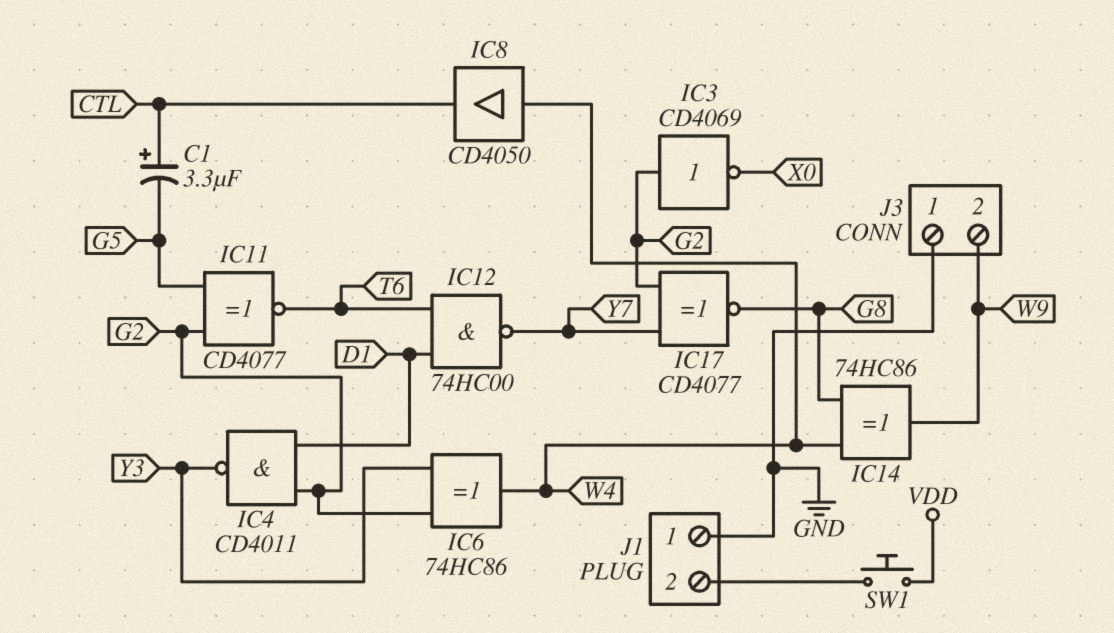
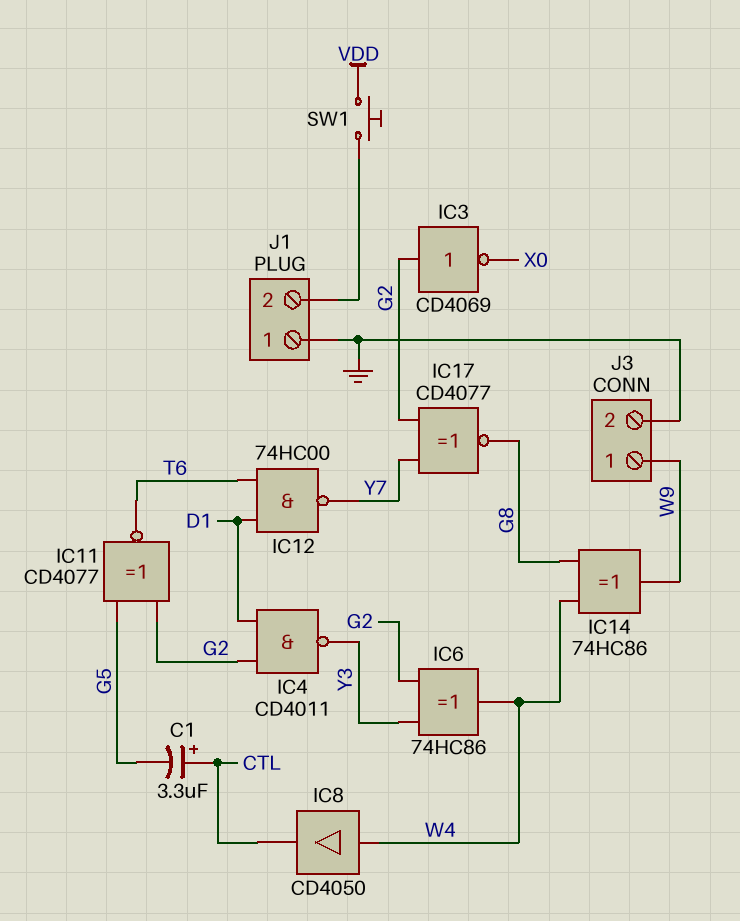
J3 pin 1: GND -> W9
J3 pin 2: W9 -> GND

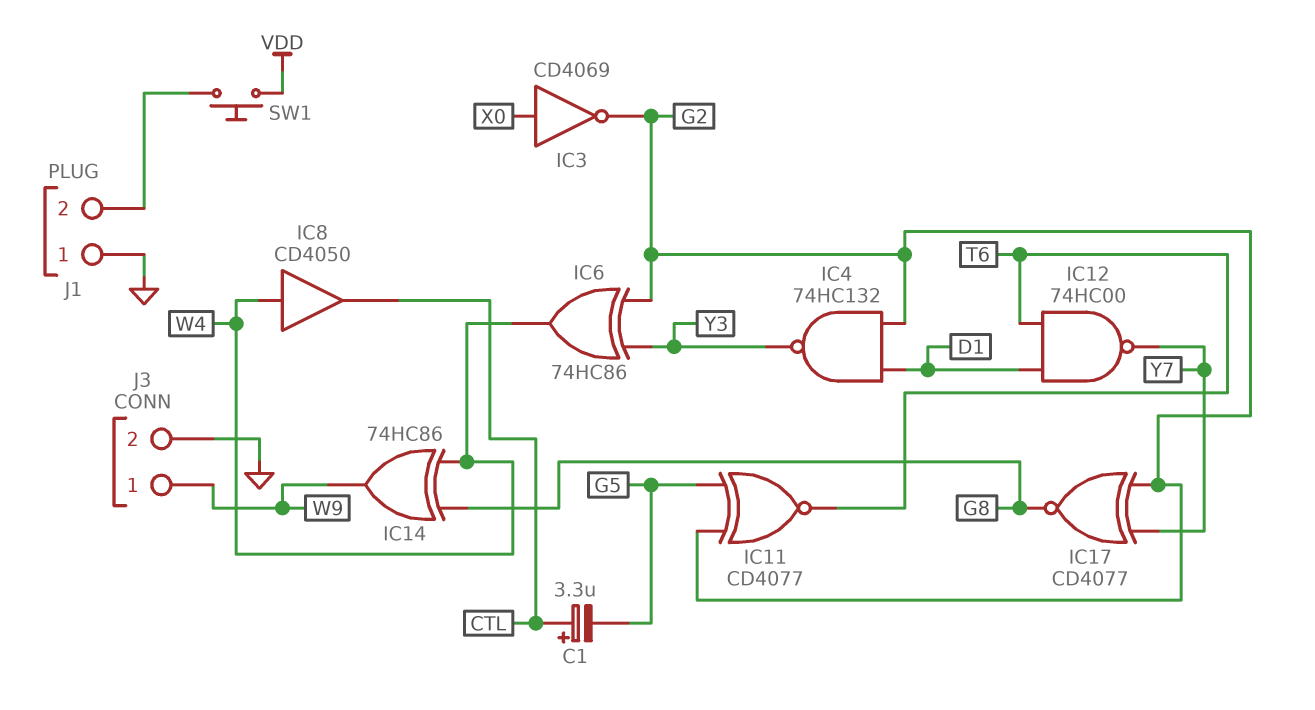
IC3: NOT CD4069 (in G2, out X0) -> NOT CD4069 (in X0, out G2)
IC4: NAND CD4011 (in D1, in G2, out Y3) -> NAND 74HC132 (in D1, in G2, out Y3)

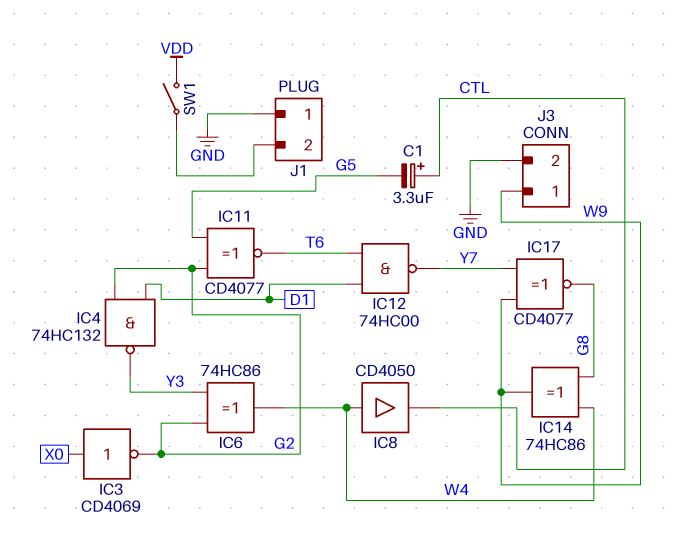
IC17: XNOR CD4077 (in G2, in Y7, out G8) -> XNOR CD4077 (in W9, in Y7, out G8)
SW1: button (J1/2, VDD) -> switch (J1/2, VDD)

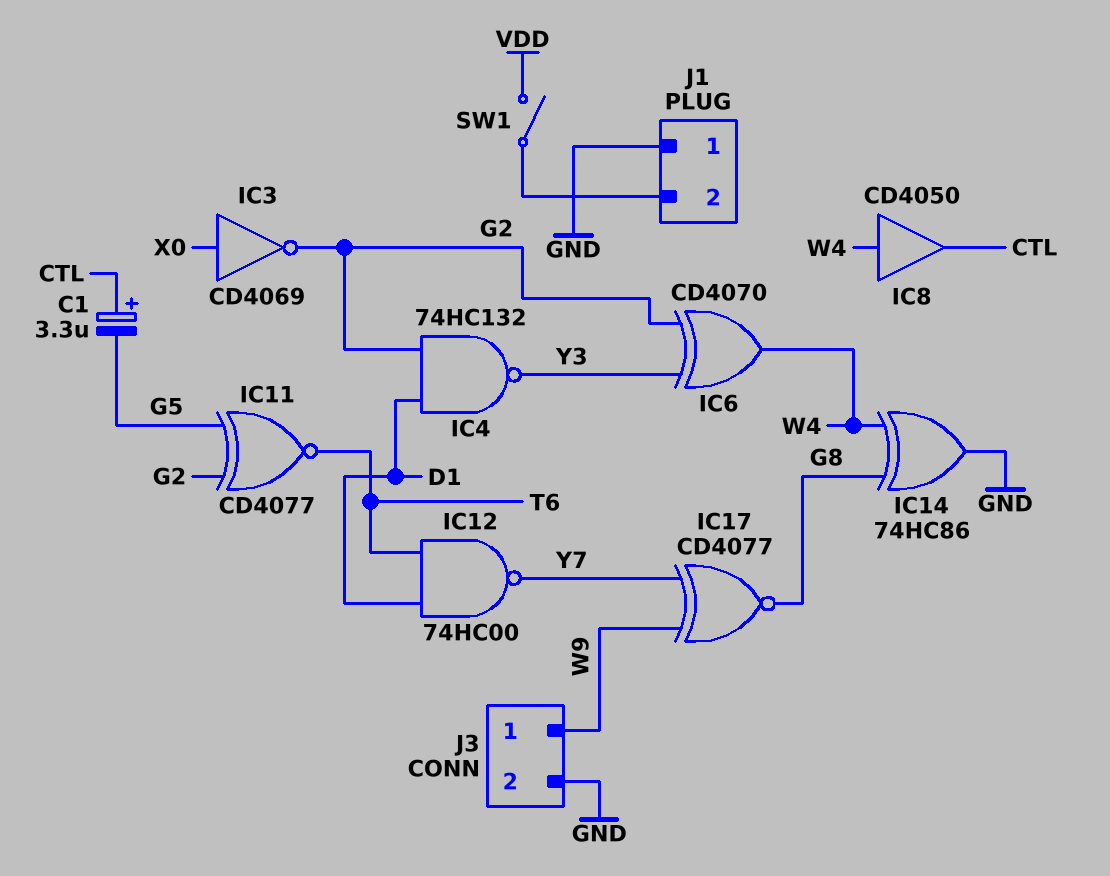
IC6: XOR 74HC86 (in G2, in Y3, out W4) -> XOR CD4070 (in G2, in Y3, out W4)
IC14: XOR 74HC86 (in G8, in W4, out W9) -> XOR 74HC86 (in G8, in W4, out GND)

